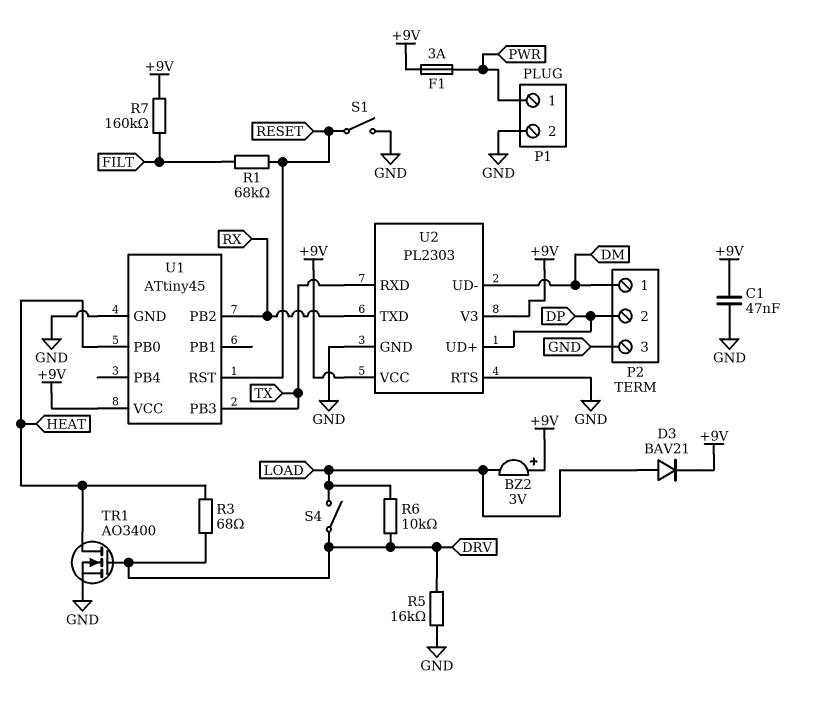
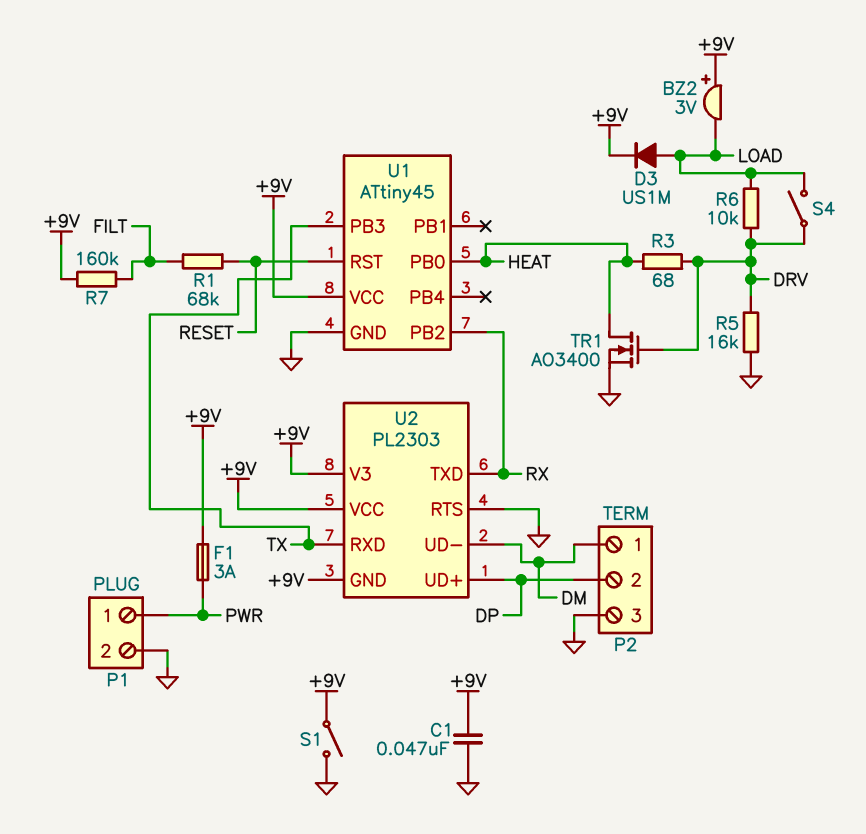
D3: diode BAV21 (A LOAD, K +9V) -> diode US1M (A LOAD, K +9V)
S1: switch (GND, RESET) -> switch (+9V, GND)
U2 pin GND: GND -> +9V

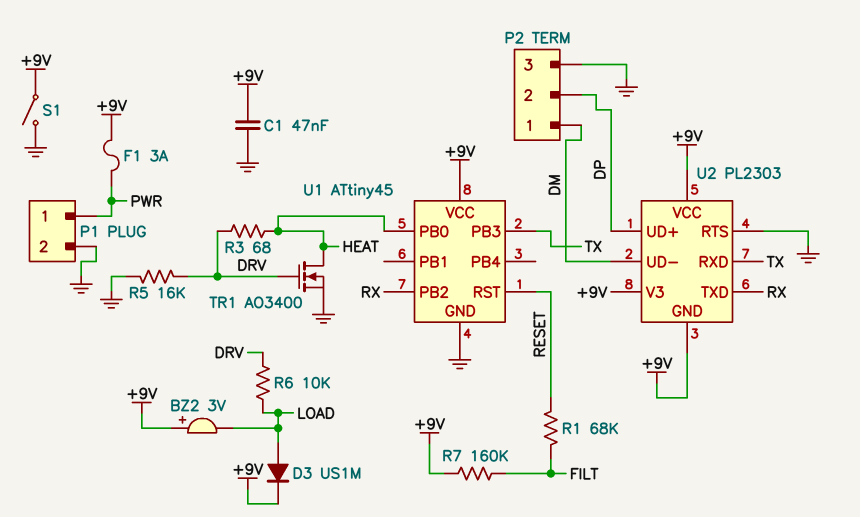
S4: switch (DRV, LOAD) -> none

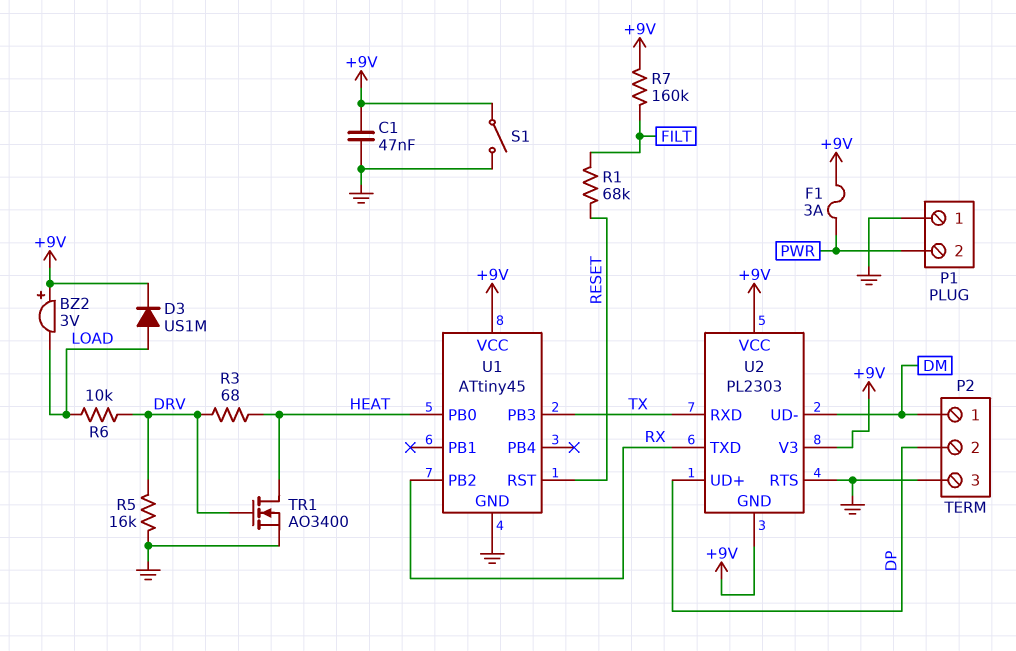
P1 pin 1: PWR -> GND
P1 pin 2: GND -> PWR

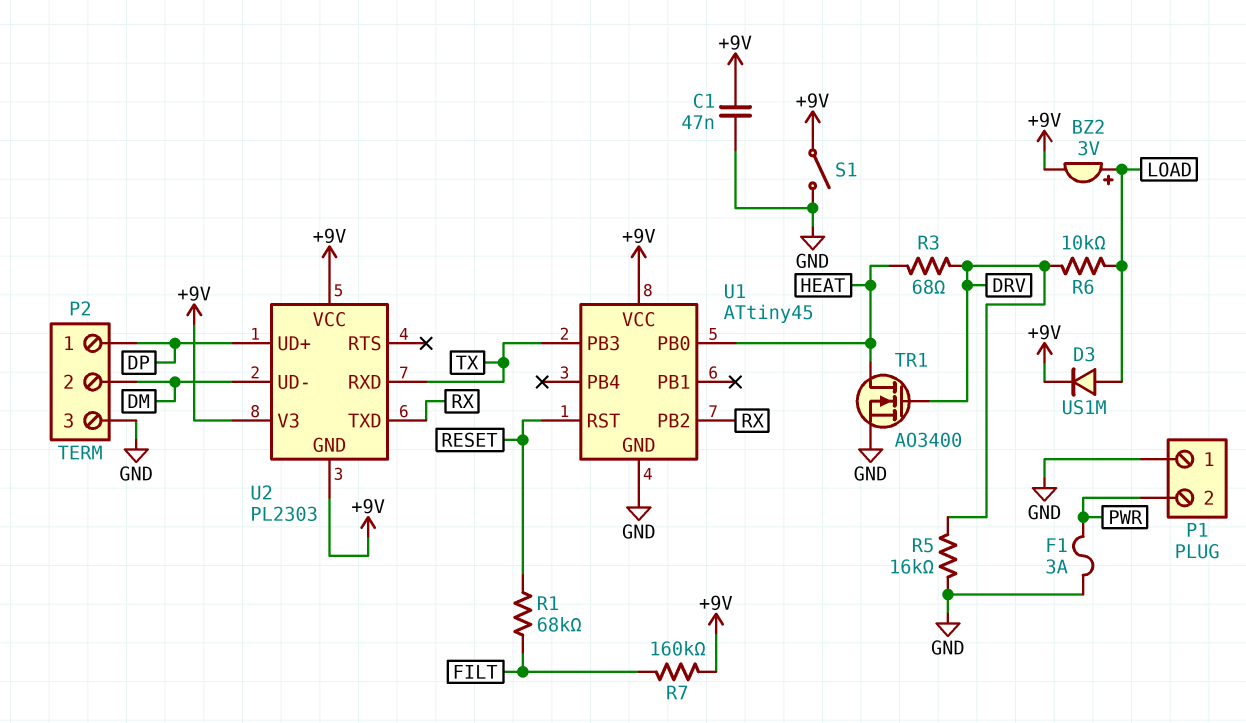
BZ2: buzzer 3V (plus +9V, minus LOAD) -> buzzer 3V (plus LOAD, minus +9V)
F1: 3A (+9V, PWR) -> 3A (GND, PWR)
P2 pin 1: DM -> DP
P2 pin 2: DP -> DM
U2 pin RTS: GND -> none

